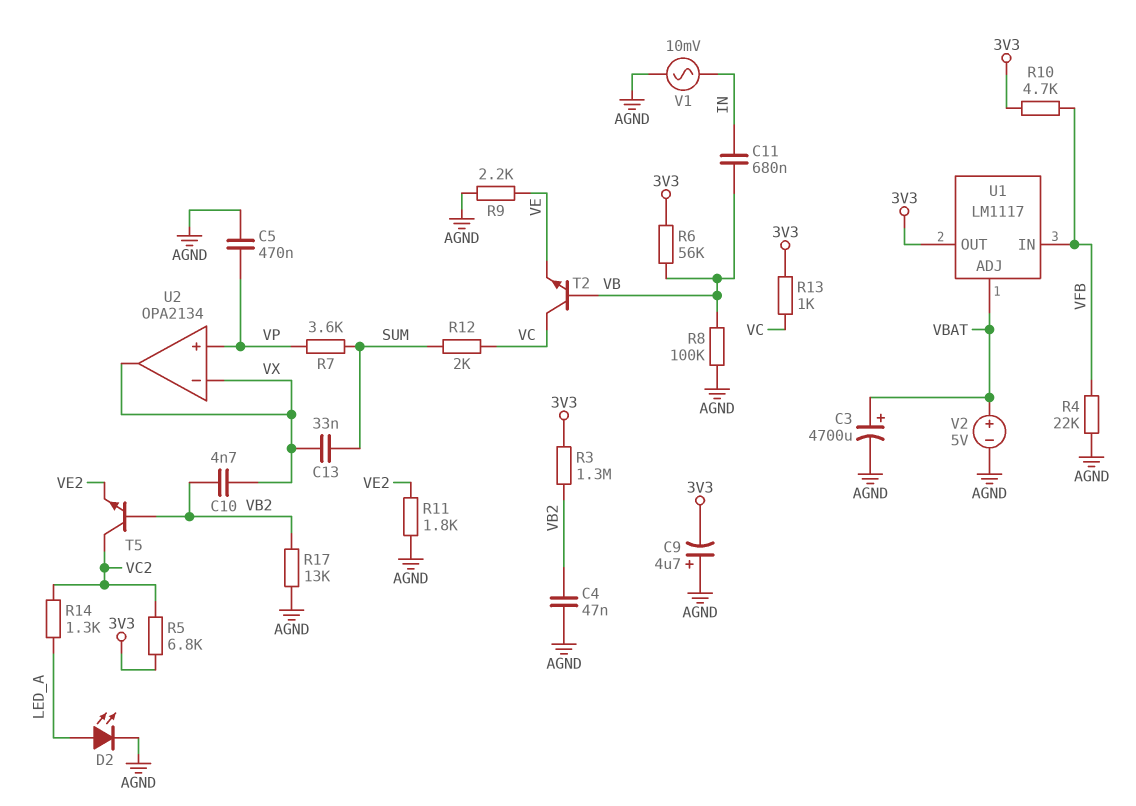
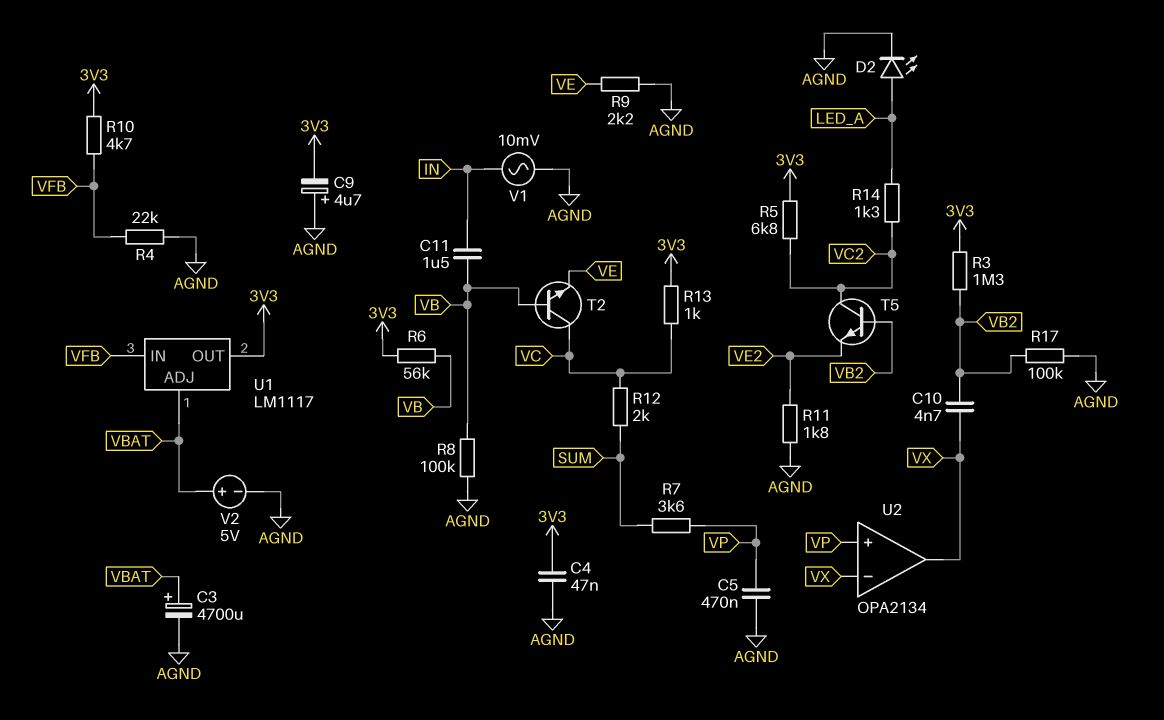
C4: 47nF (AGND, VB2) -> 47nF (3V3, AGND)
C11: 680nF (IN, VB) -> 1.5uF (IN, VB)
C13: 33nF (SUM, VX) -> none
R17: 13k (AGND, VB2) -> 100k (AGND, VB2)

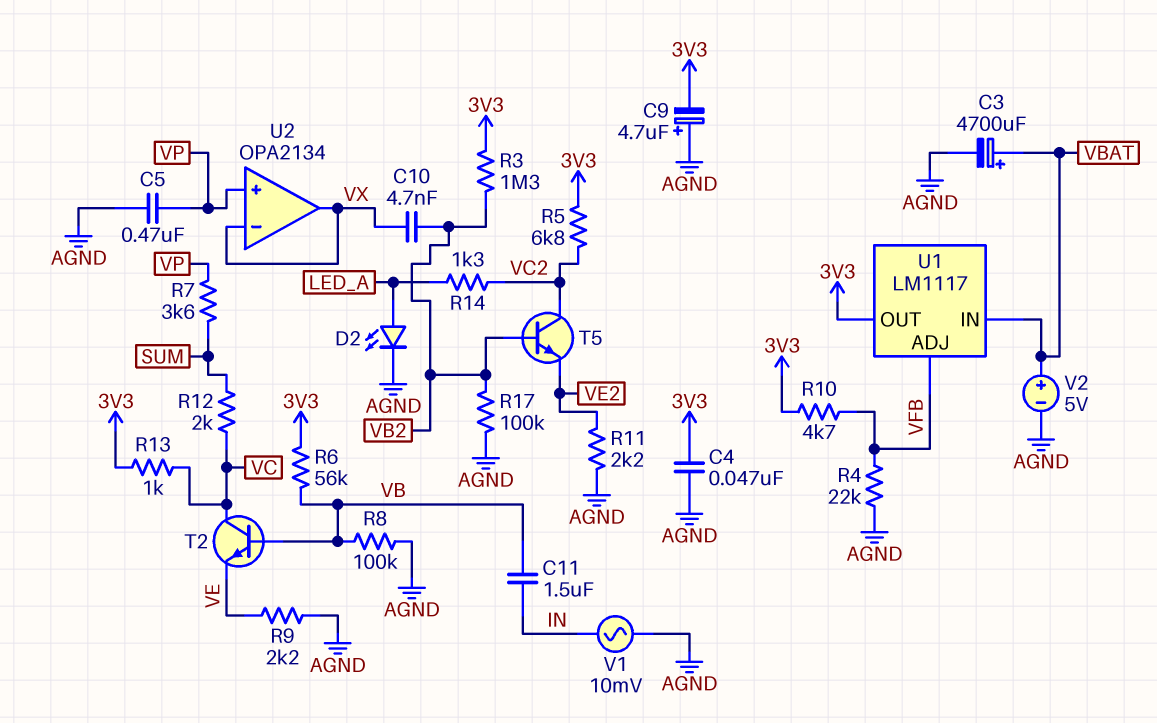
R11: 1.8k (AGND, VE2) -> 2.2k (AGND, VE2)
U1 pin ADJ: VBAT -> VFB
U1 pin IN: VFB -> VBAT

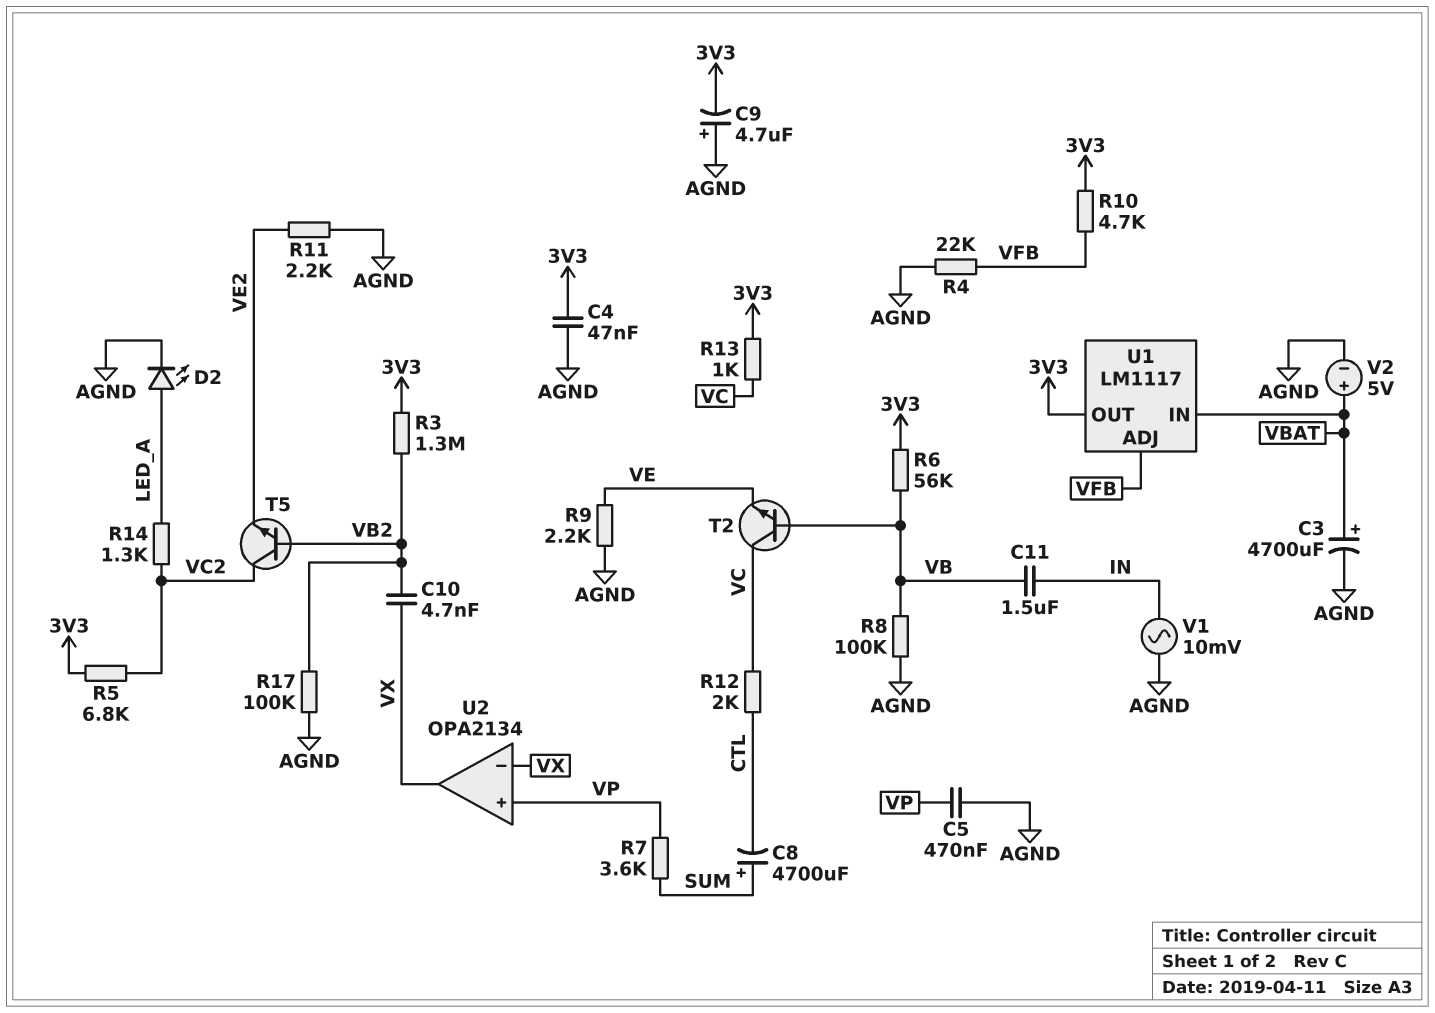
C8: none -> 4700uF (plus SUM, minus CTL)
R12: 2k (SUM, VC) -> 2k (CTL, VC)

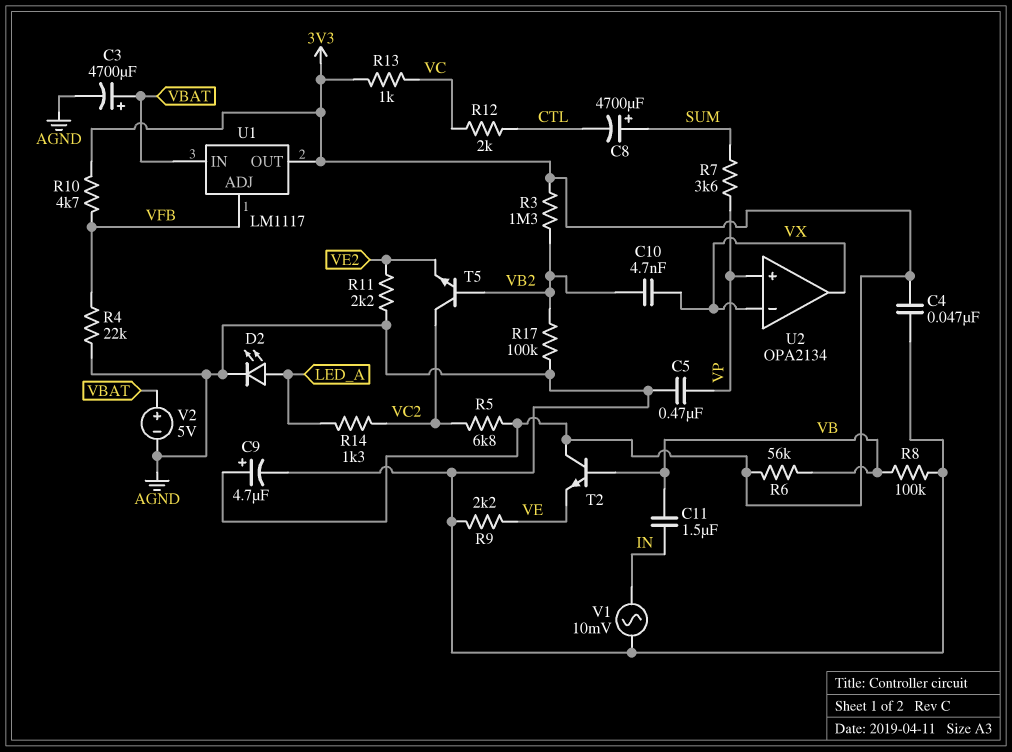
C9: 4.7uF (plus AGND, minus 3V3) -> 4.7uF (plus 3V3, minus AGND)
T2: NPN (B VB, C VC, E VE) -> NPN (B VB, C 3V3, E VE)

